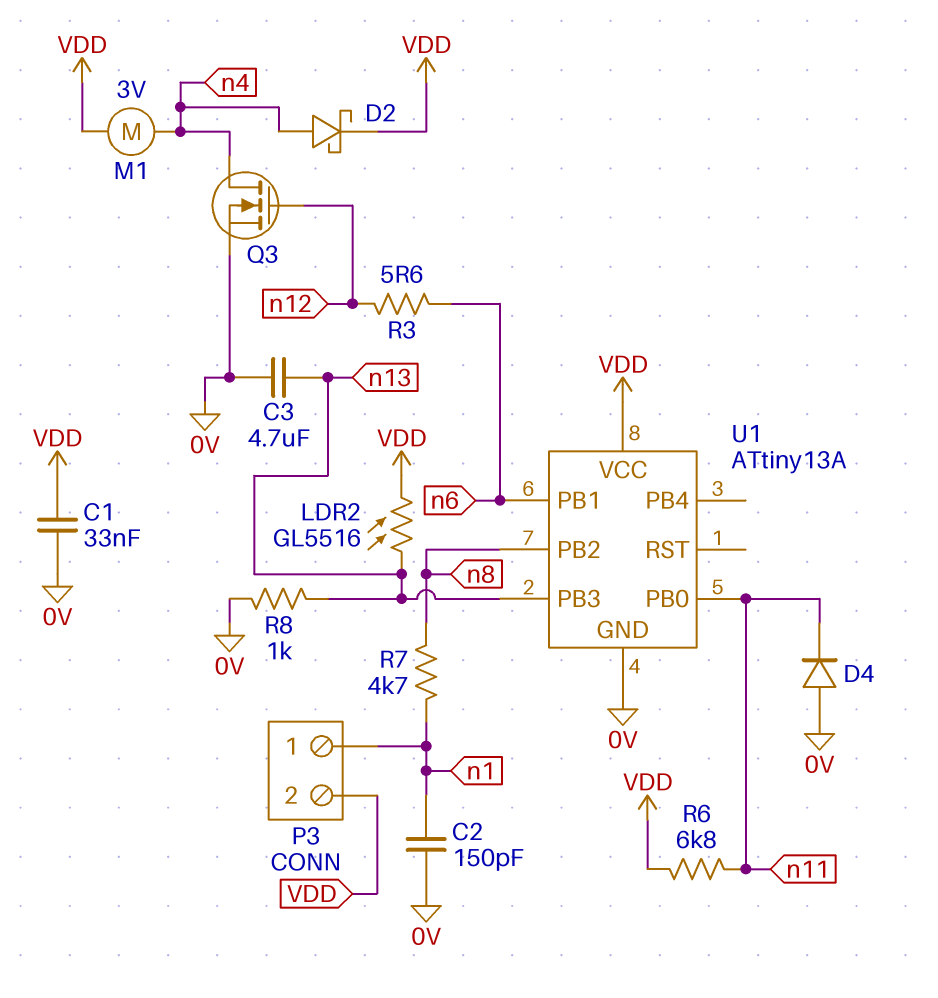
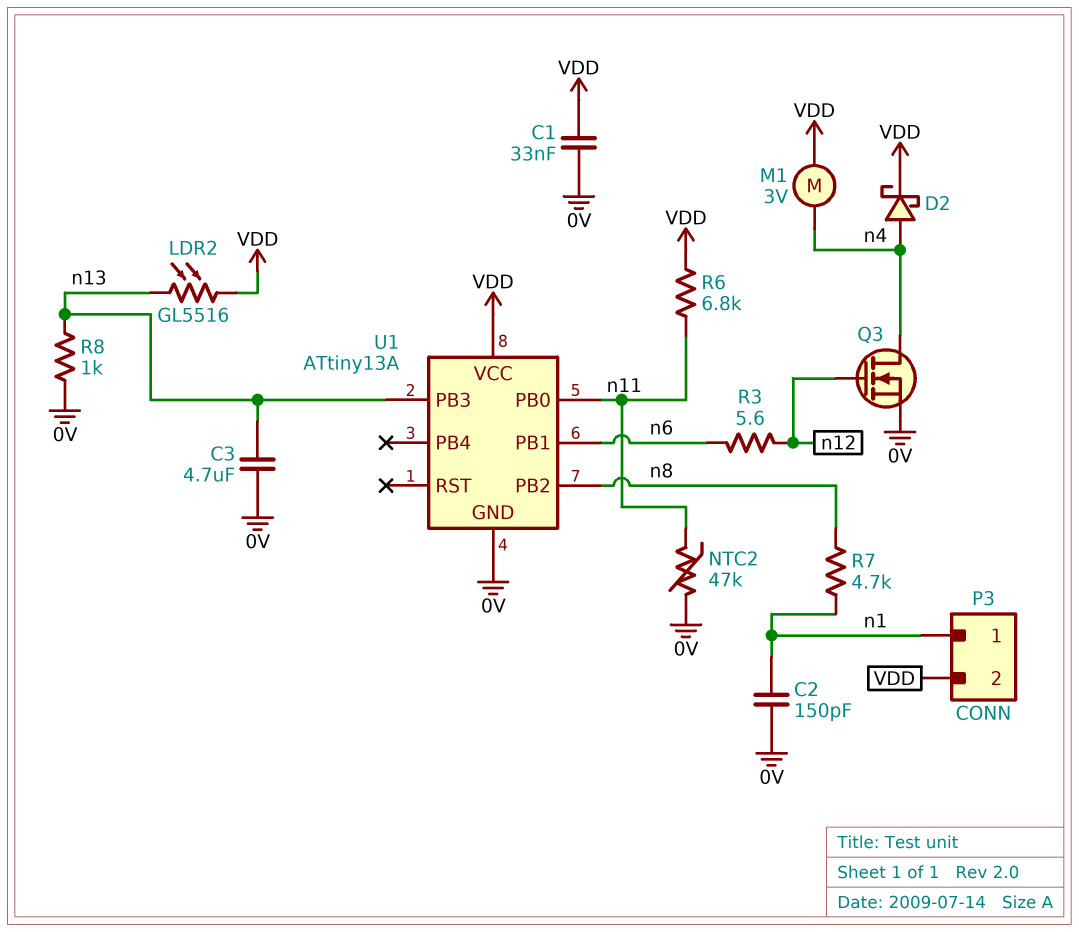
D4: diode (A 0V, K n11) -> none
NTC2: none -> 47k (0V, n11)

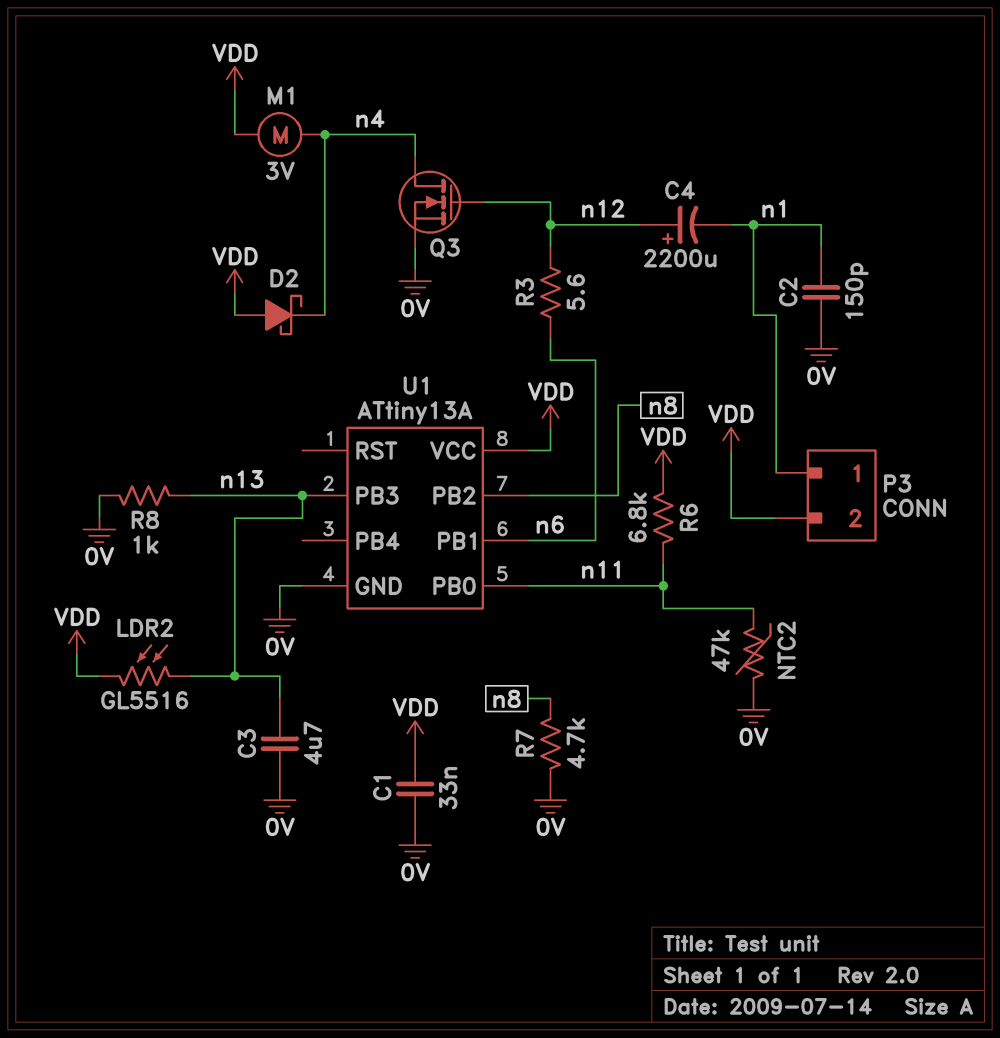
C4: none -> 2200uF (plus n12, minus n1)
D2: schottky (A n4, K VDD) -> schottky (A VDD, K n4)
R7: 4.7k (n1, n8) -> 4.7k (0V, n8)

